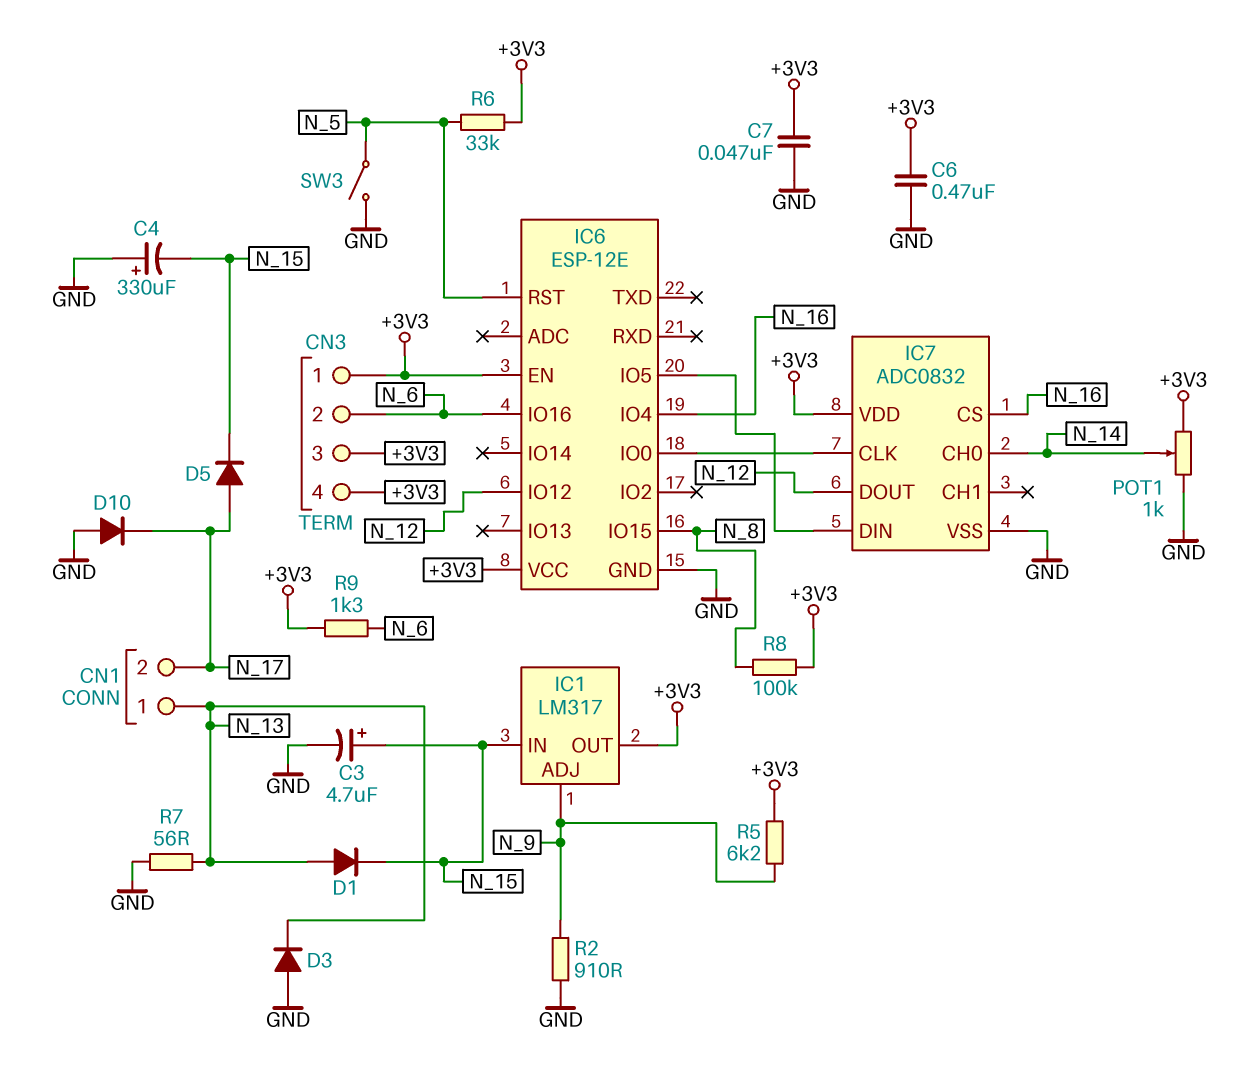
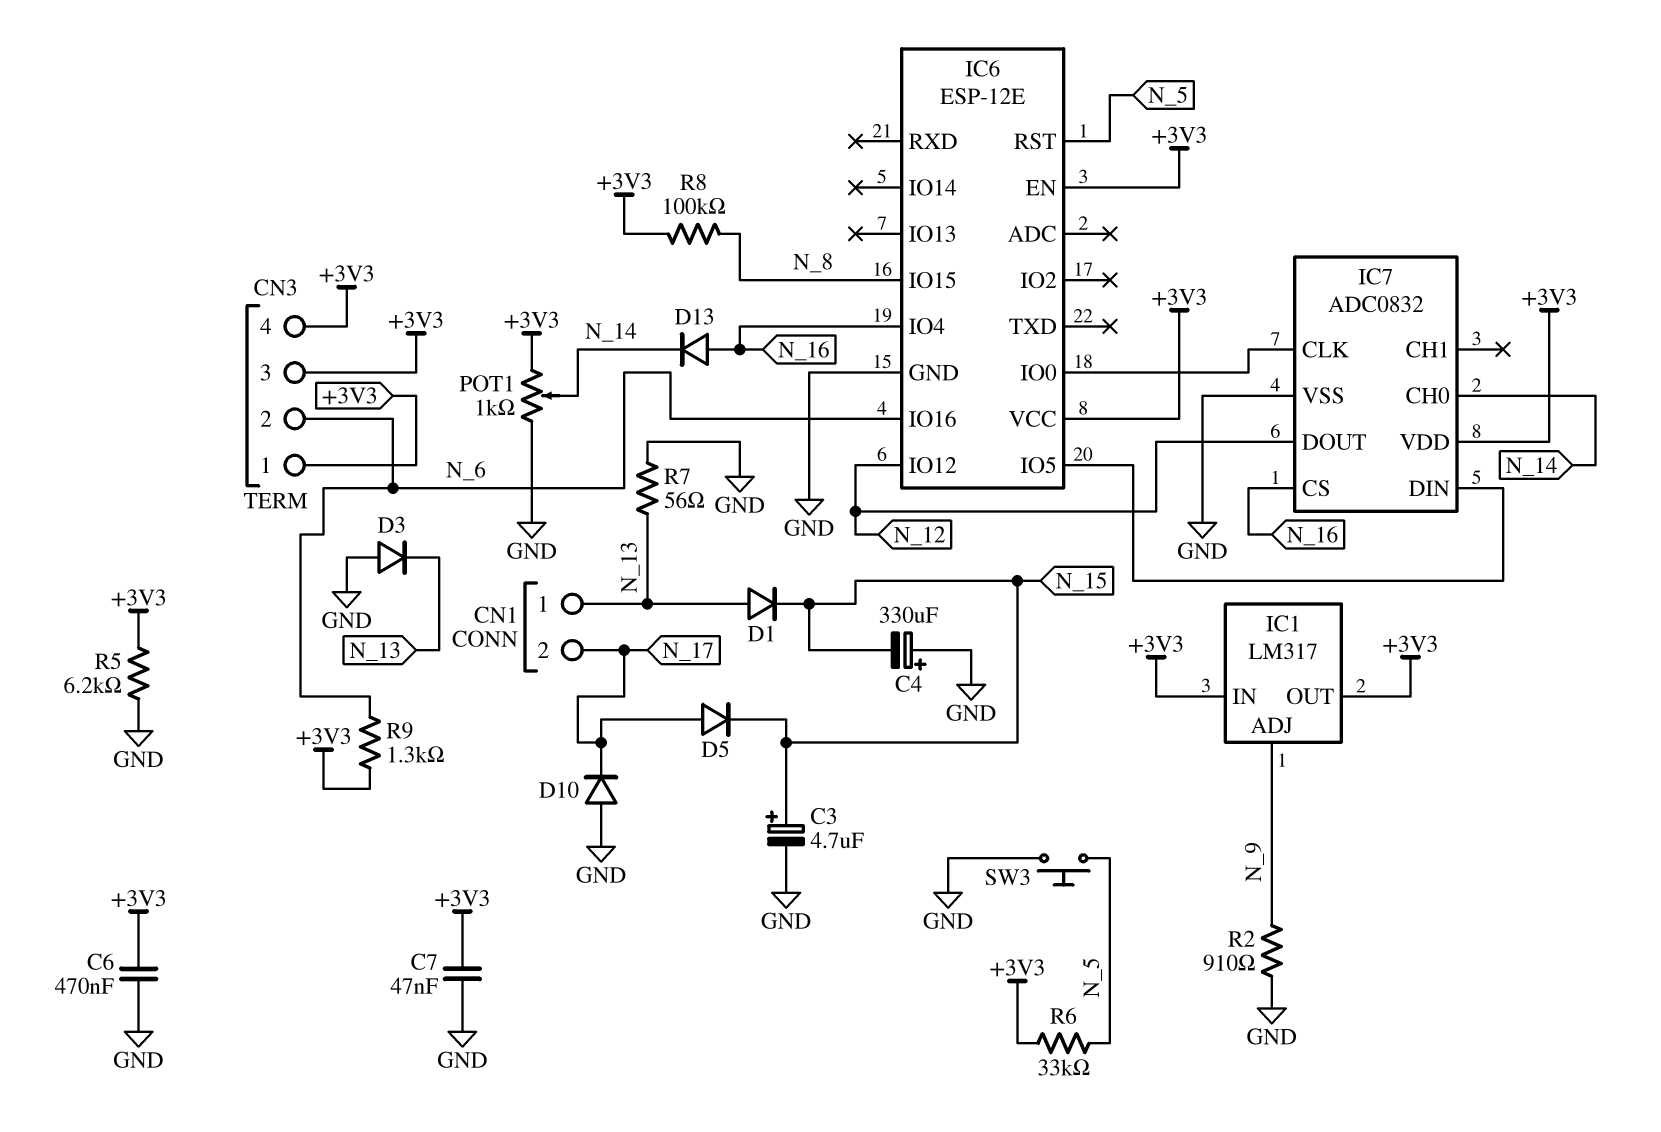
D13: none -> diode (A N_16, K N_14)
IC1 pin IN: N_15 -> +3V3
R5: 6.2k (+3V3, N_9) -> 6.2k (+3V3, GND)
SW3: switch (GND, N_5) -> button (GND, N_5)

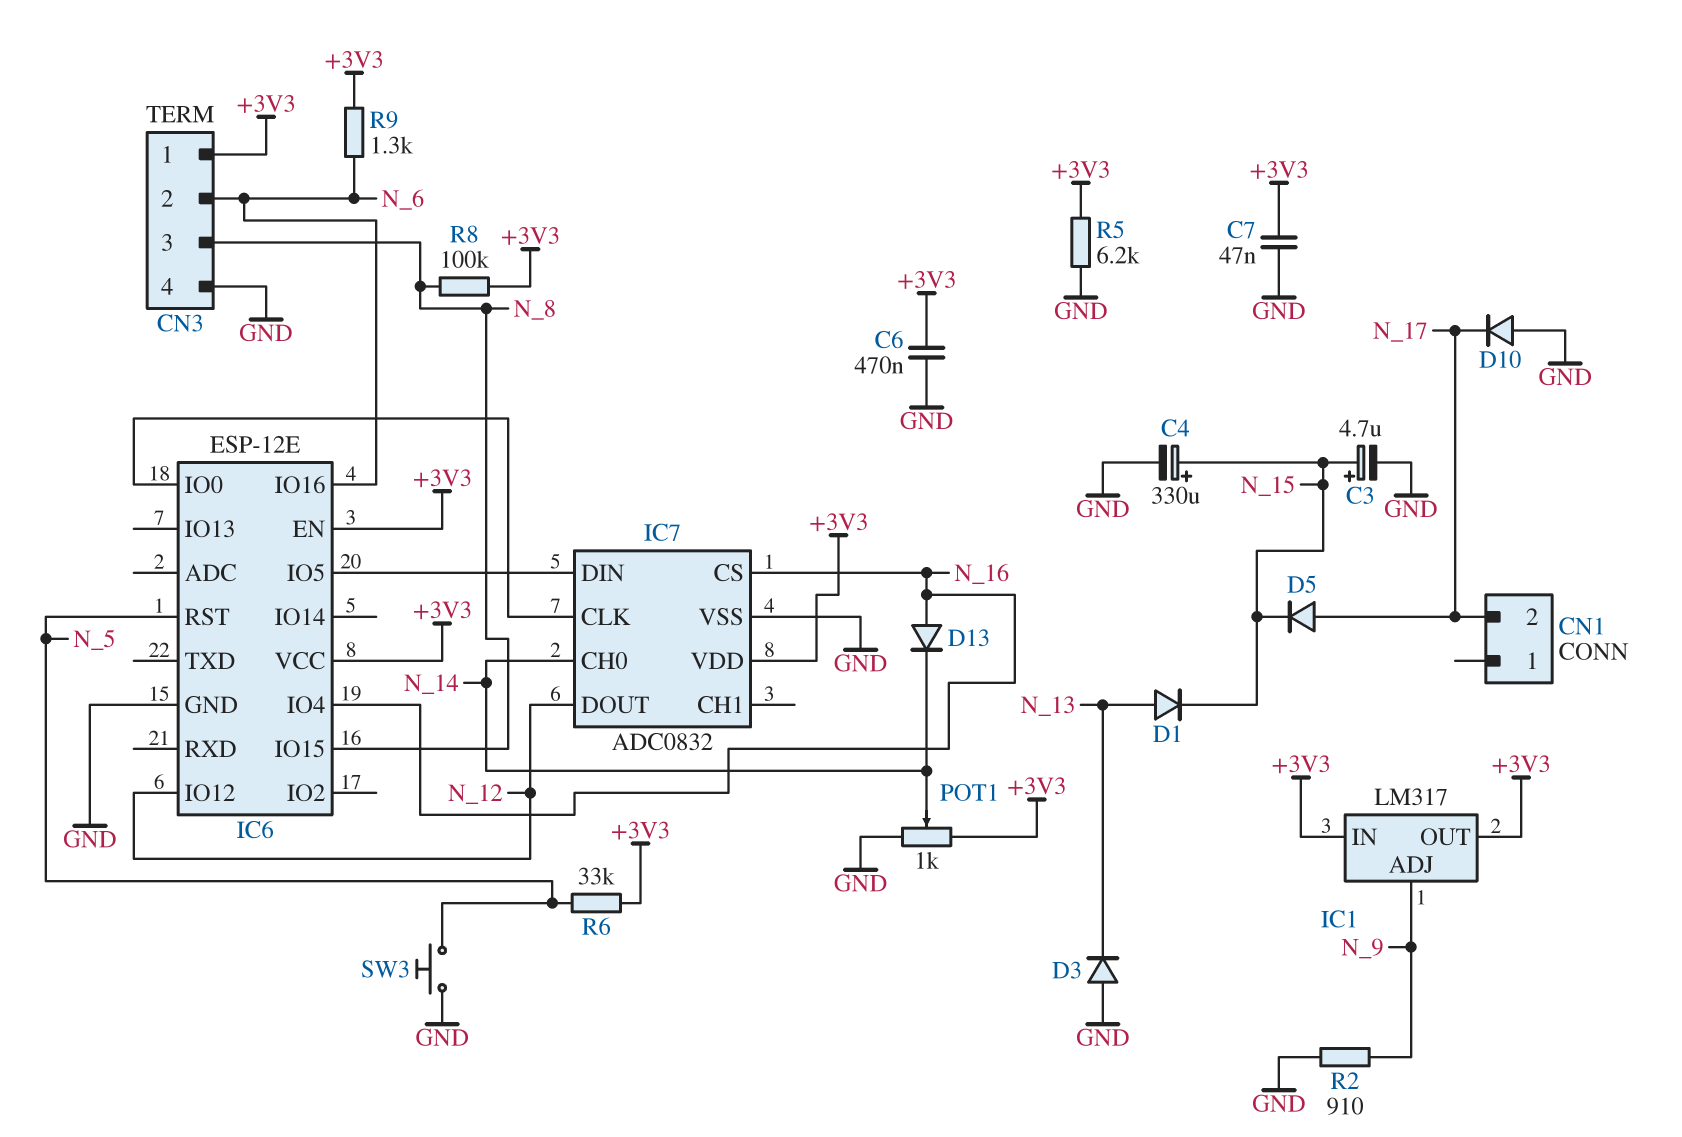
C4: 330uF (plus GND, minus N_15) -> 330uF (plus N_15, minus GND)
CN1 pin 1: N_13 -> none
CN3 pin 3: +3V3 -> N_8
CN3 pin 4: +3V3 -> GND
R7: 56 (GND, N_13) -> none

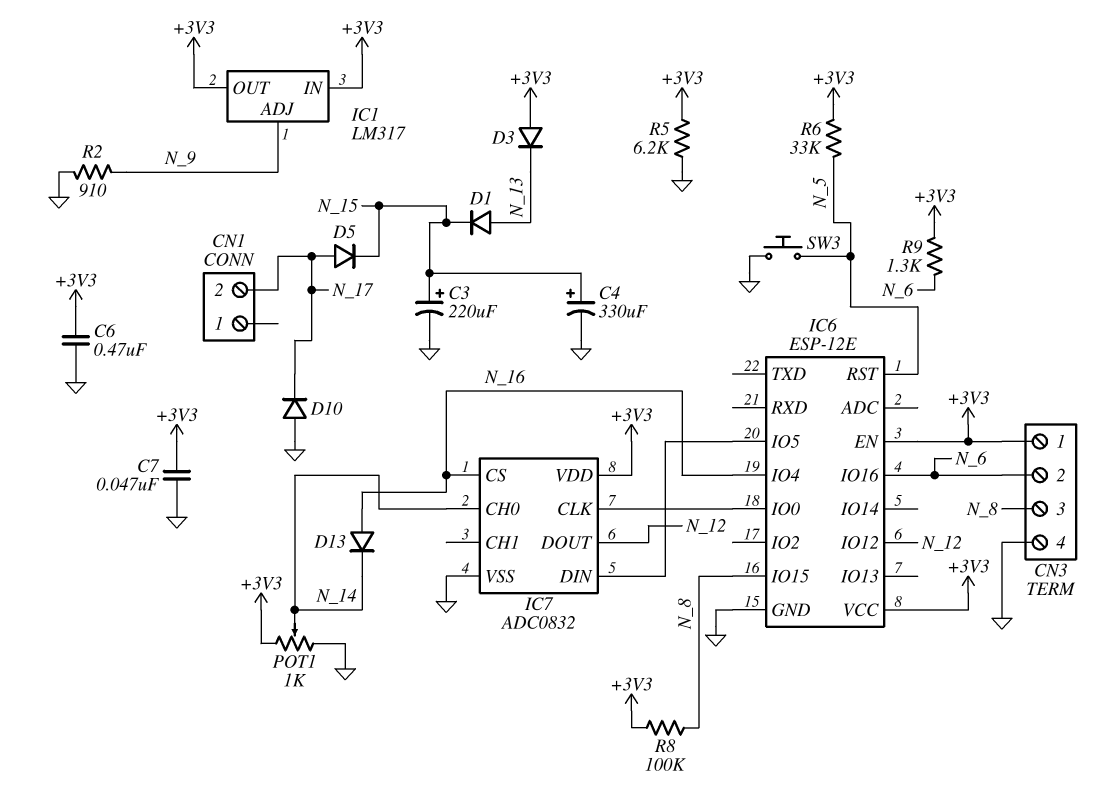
C3: 4.7uF (plus N_15, minus GND) -> 220uF (plus N_15, minus GND)
D3: diode (A GND, K N_13) -> diode (A +3V3, K N_13)

